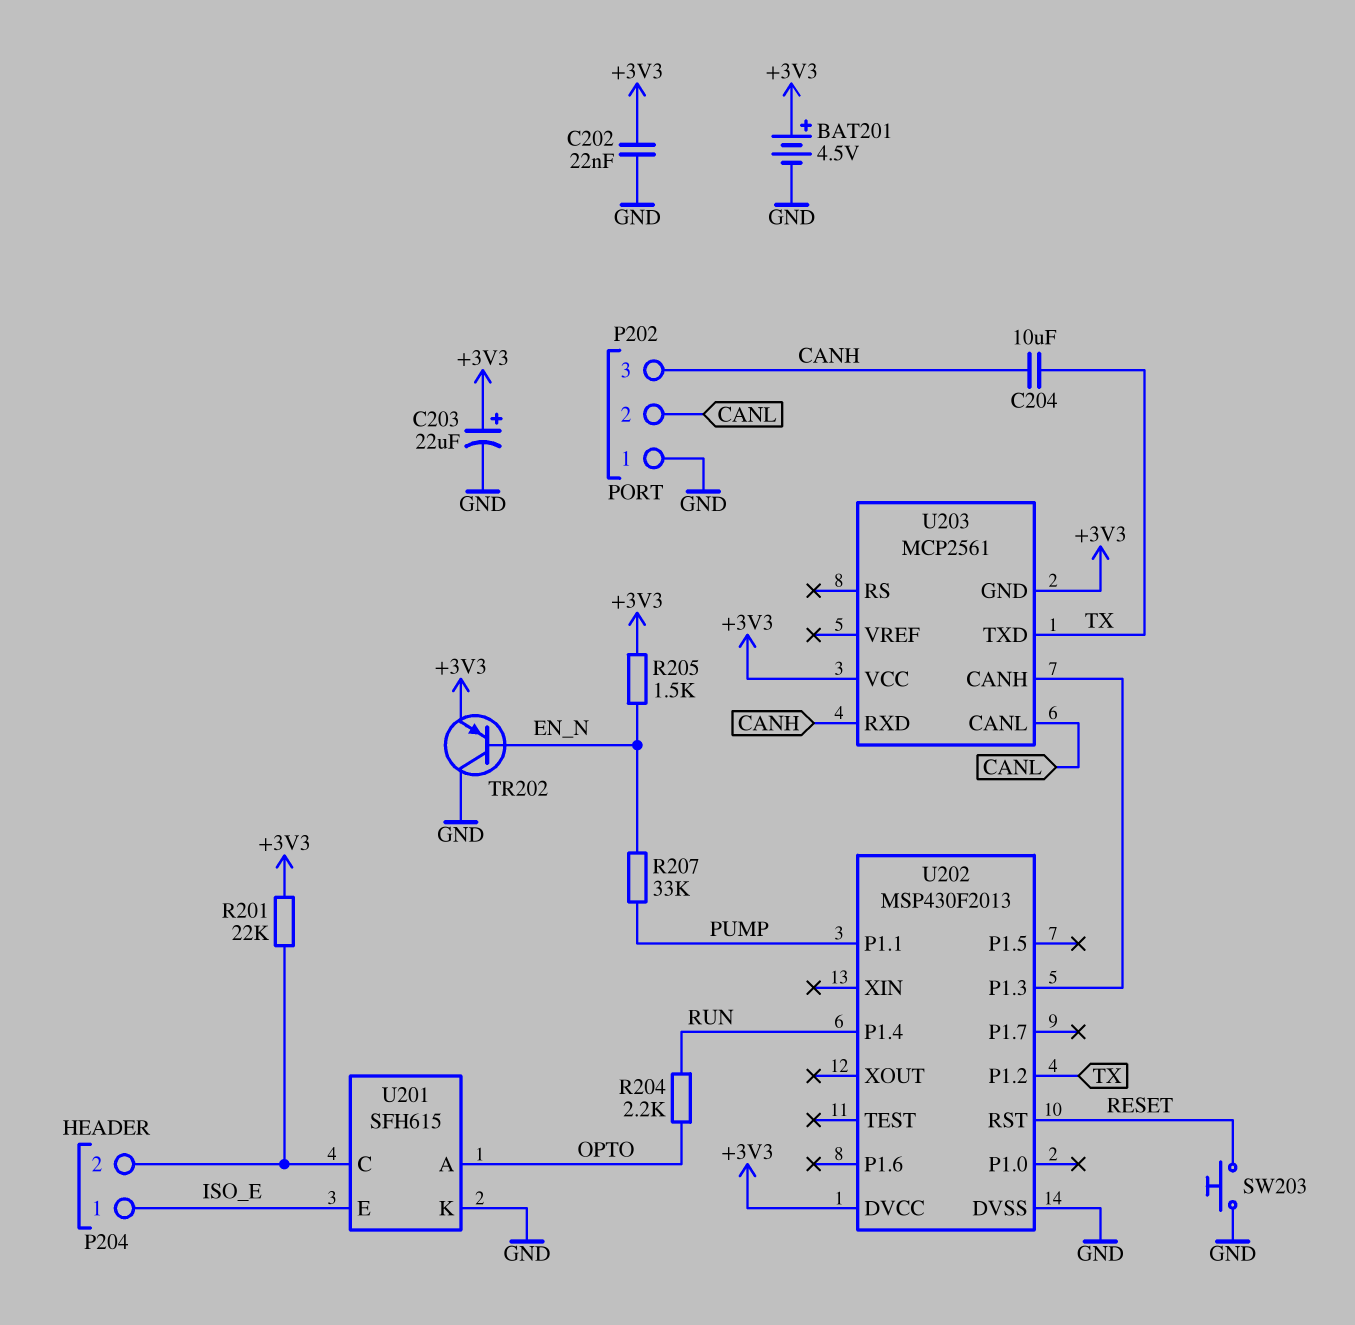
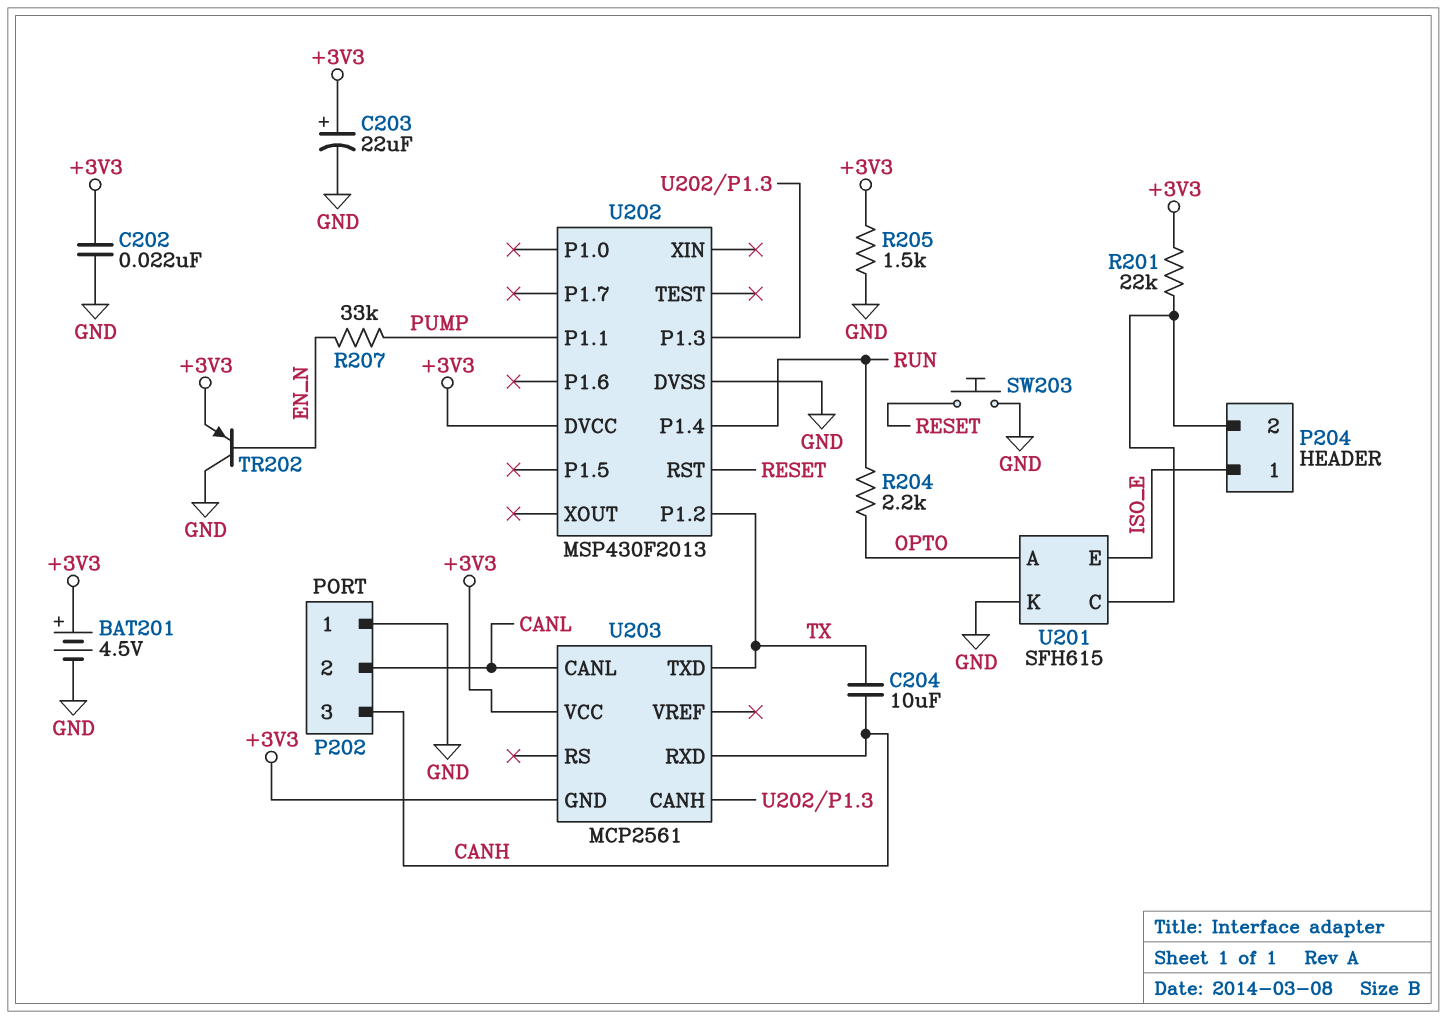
R205: 1.5k (+3V3, EN_N) -> 1.5k (+3V3, GND)

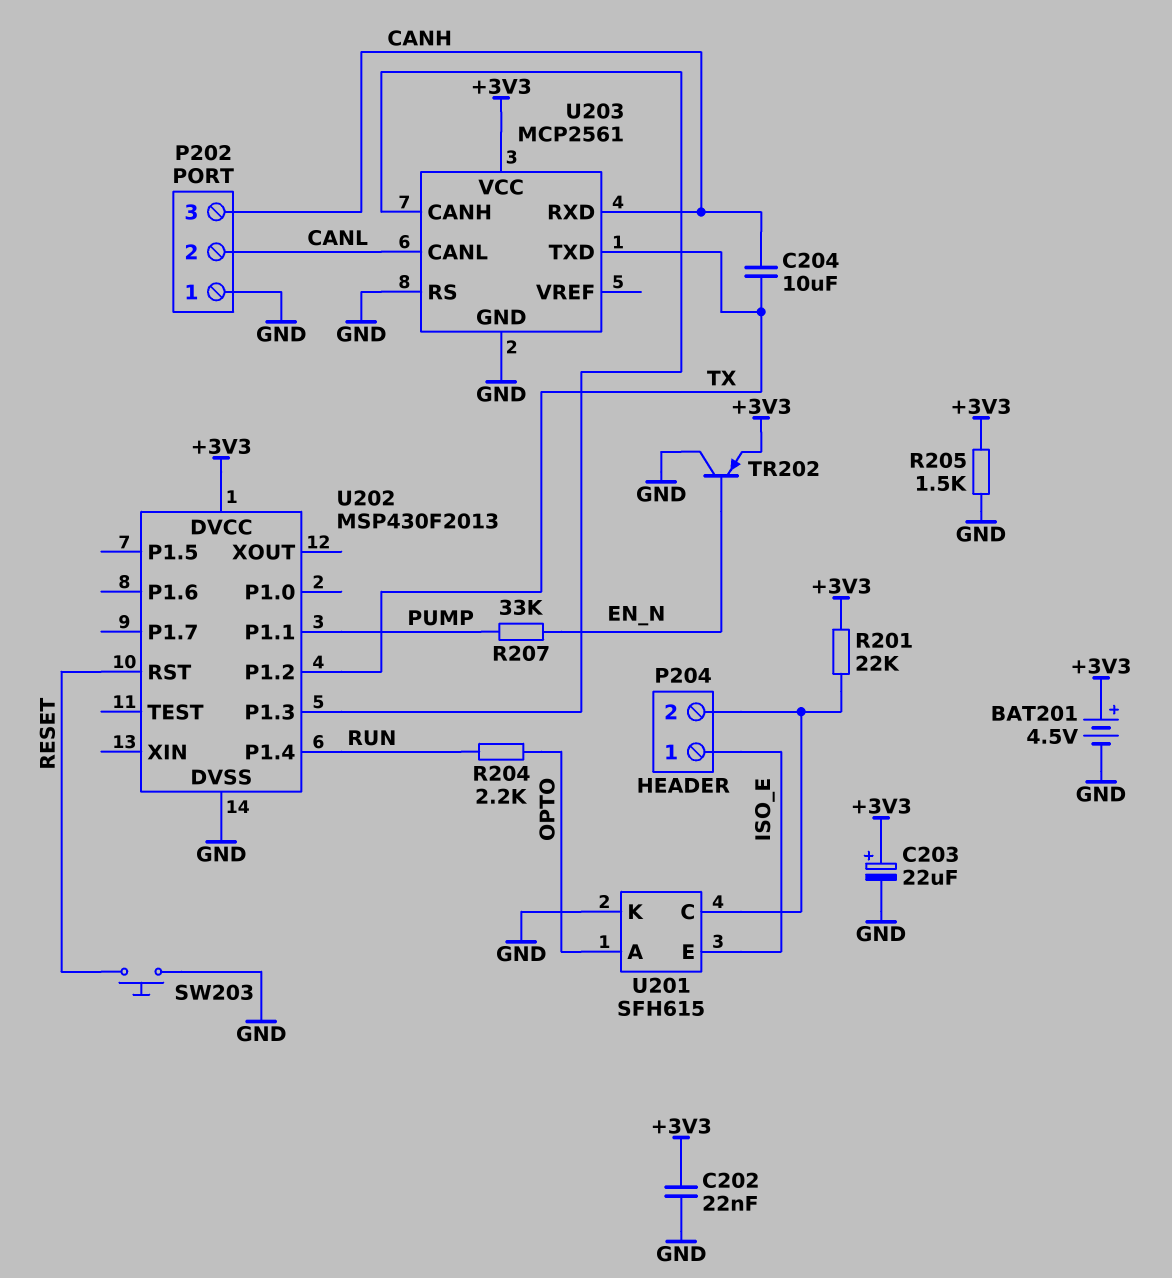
U203 pin GND: +3V3 -> GND
U203 pin RS: none -> GND

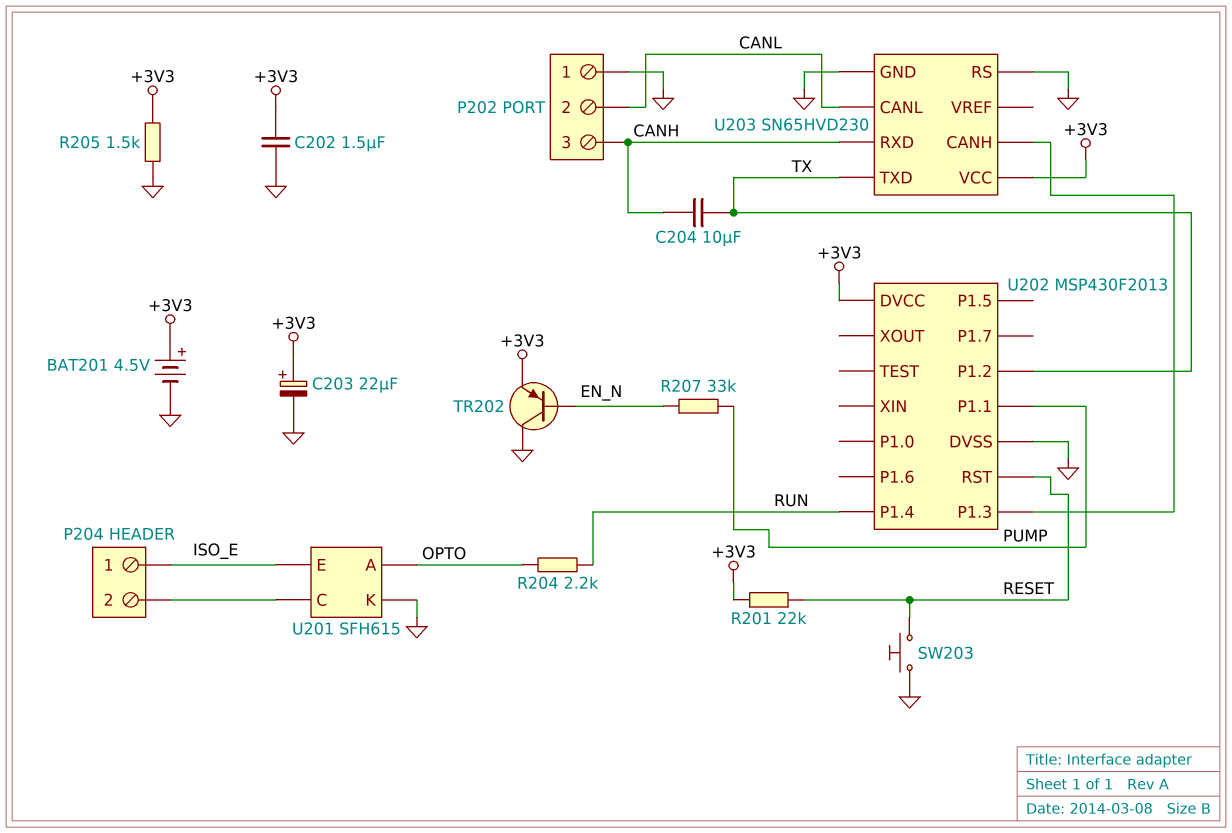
C202: 22nF (+3V3, GND) -> 1.5uF (+3V3, GND)
R201: 22k (+3V3, P204/2) -> 22k (+3V3, RESET)
U203: MCP2561 -> SN65HVD230

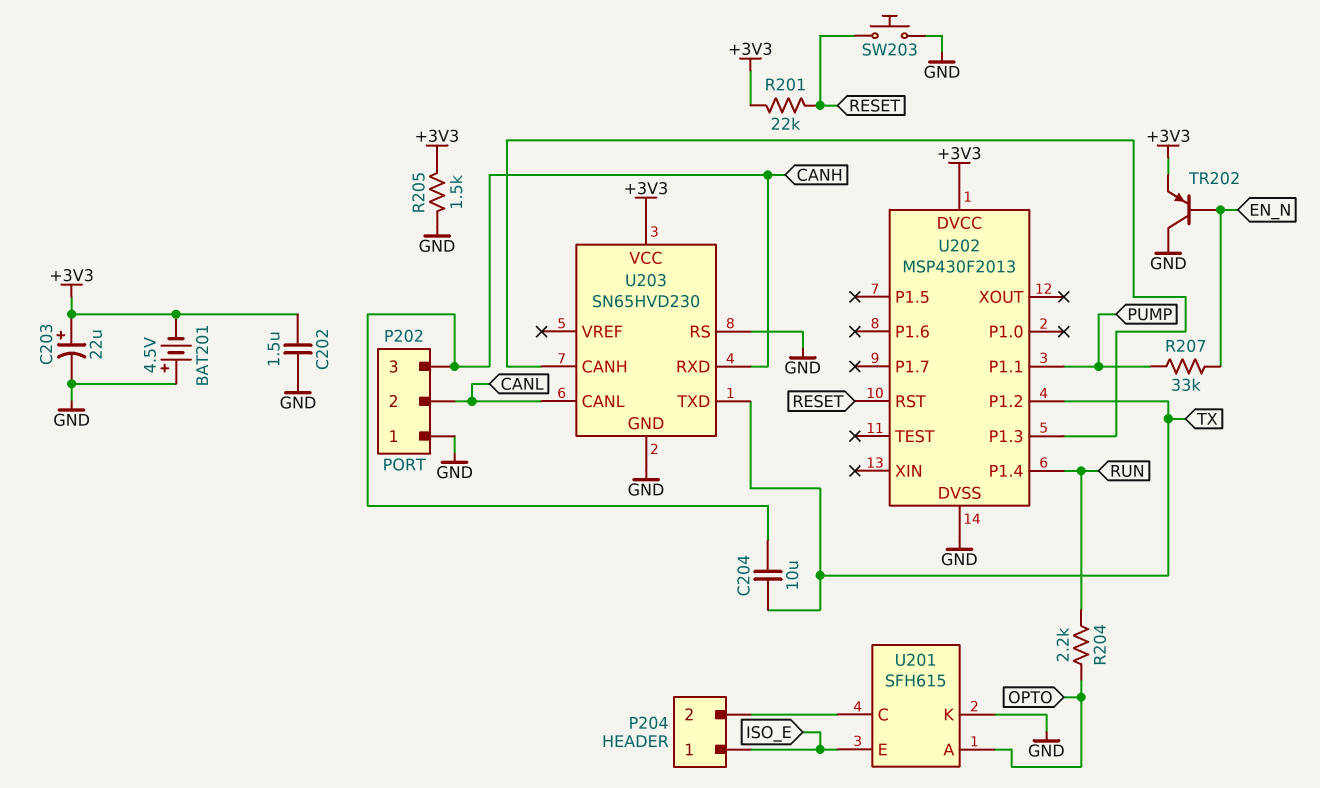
BAT201: 4.5V (plus +3V3, minus GND) -> 4.5V (plus GND, minus +3V3)

